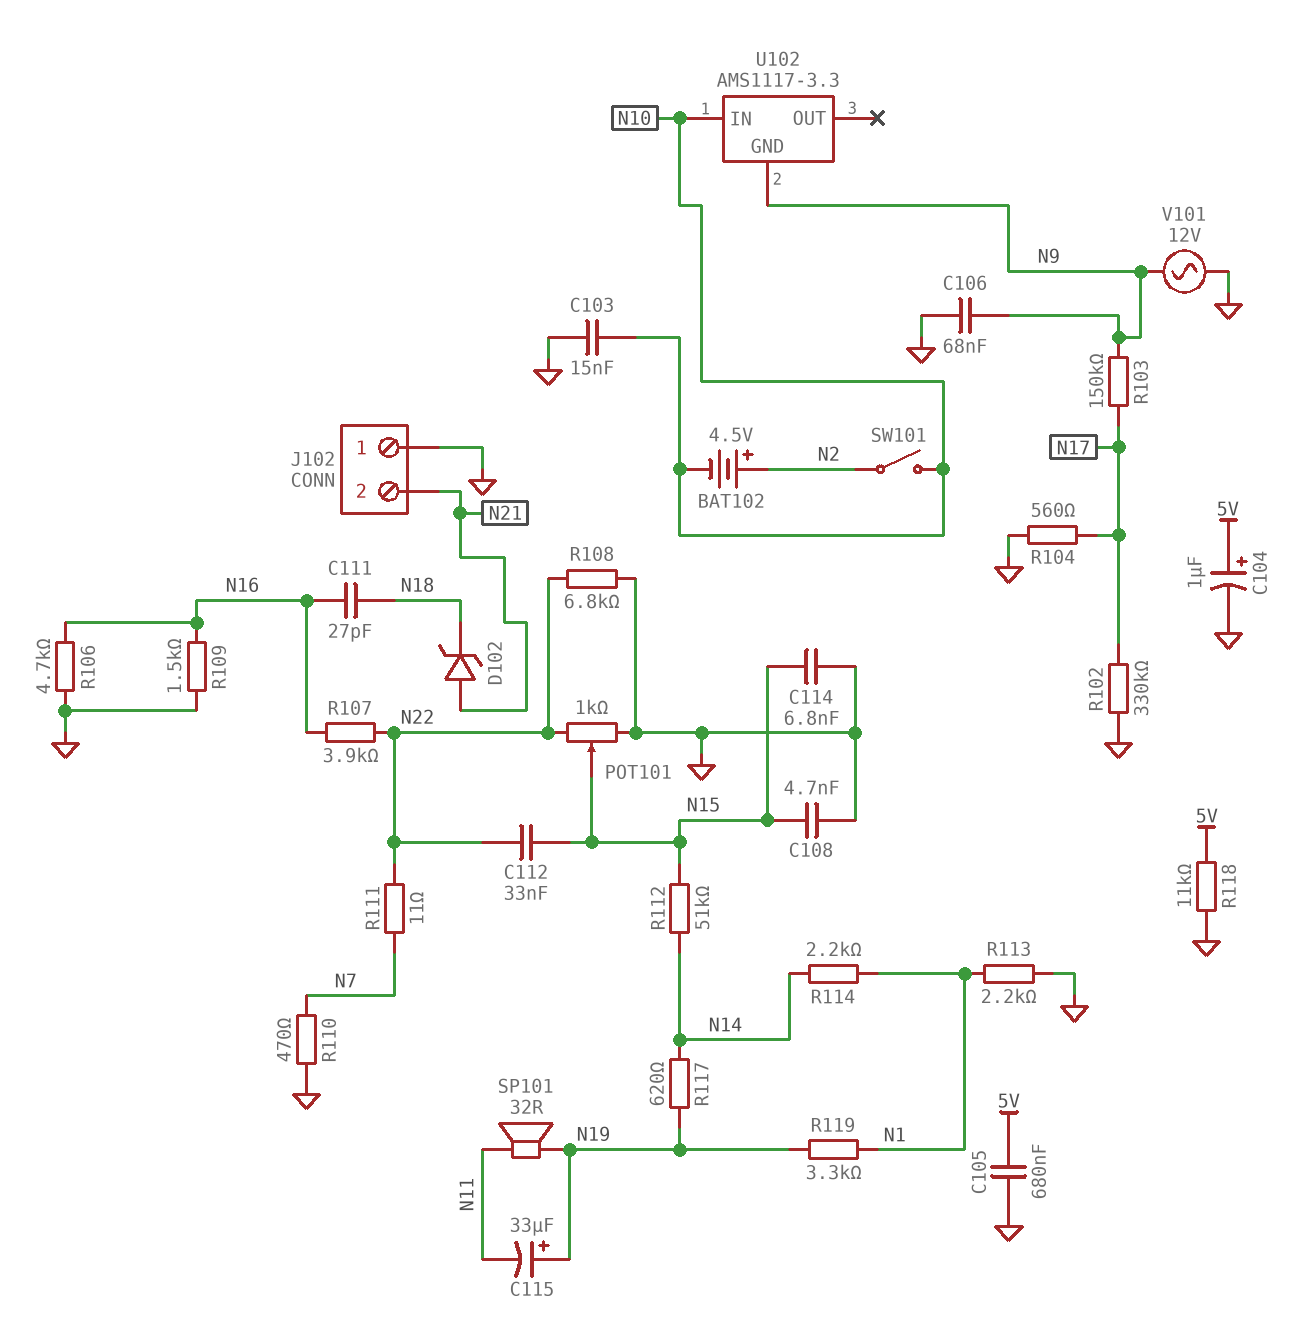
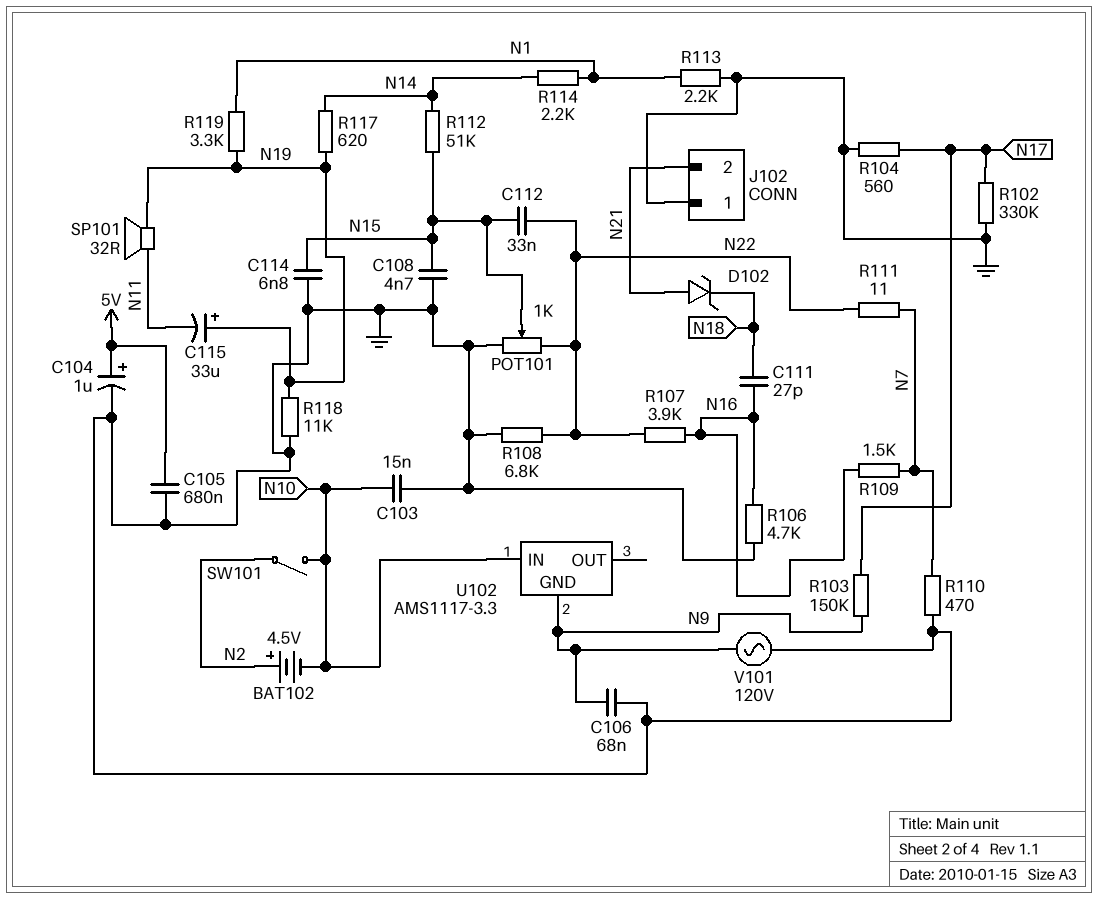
R109: 1.5k (GND, N16) -> 1.5k (N7, N16)
R118: 11k (5V, GND) -> 11k (GND, N19)
V101: AC 12V (GND, N9) -> AC 120V (GND, N9)

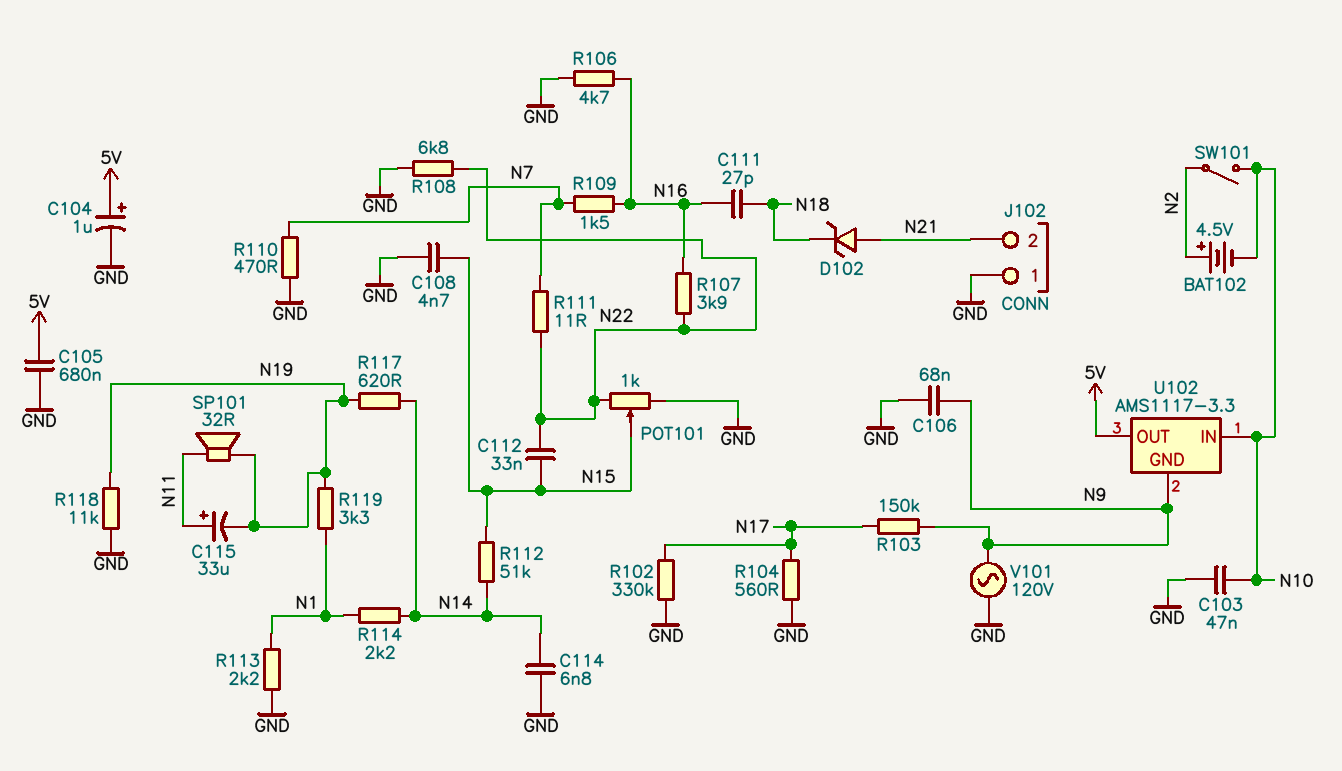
C103: 15nF (GND, N10) -> 47nF (GND, N10)
C114: 6.8nF (GND, N15) -> 6.8nF (GND, N14)
C115: 33uF (plus N19, minus N11) -> 33uF (plus N11, minus N19)
U102 pin OUT: none -> 5V

